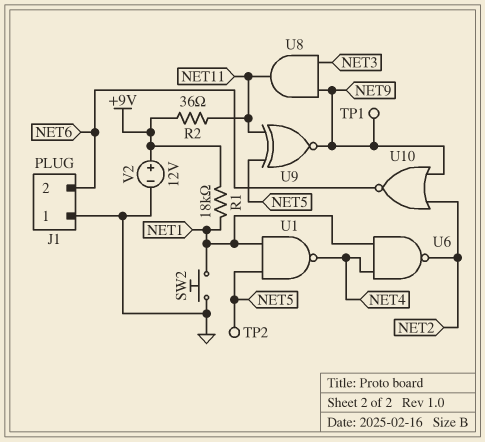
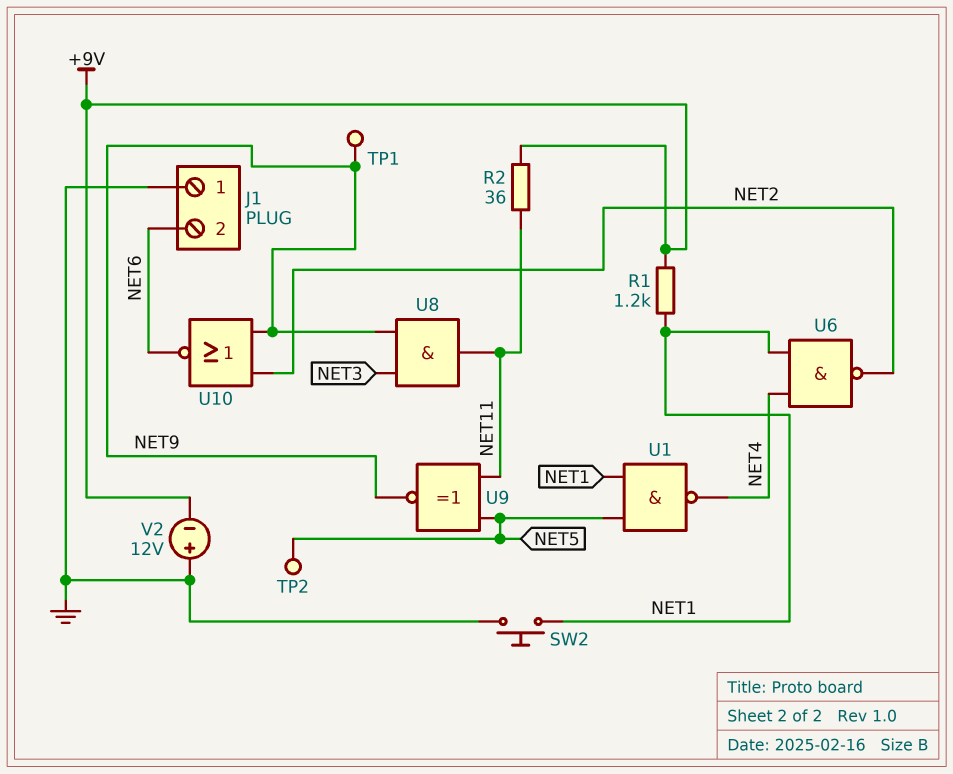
R1: 18k (+9V, NET1) -> 1.2k (+9V, NET1)
V2: 12V (plus +9V, minus GND) -> 12V (plus GND, minus +9V)

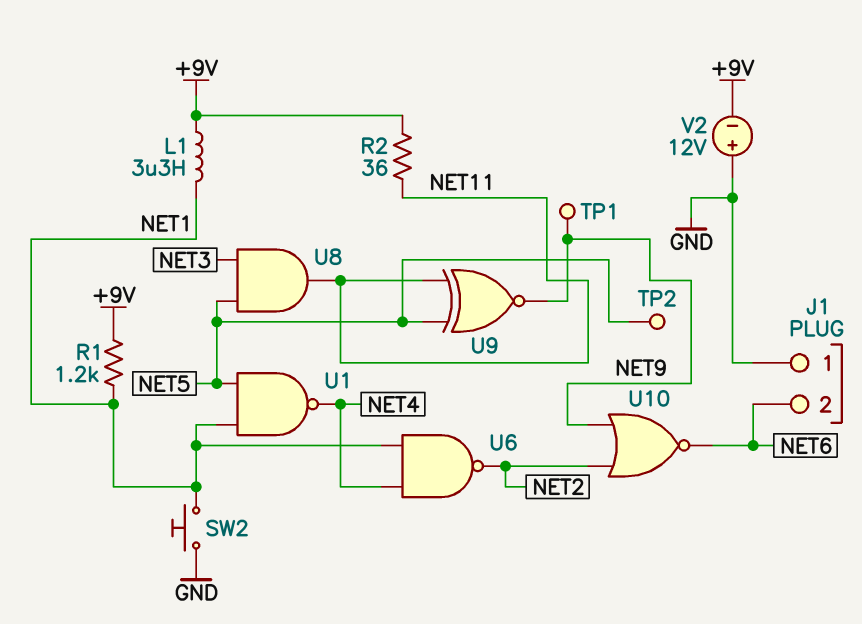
L1: none -> 3.3uH (+9V, NET1)
U8: AND (in NET3, in NET9, out NET11) -> AND (in NET3, in NET5, out NET11)

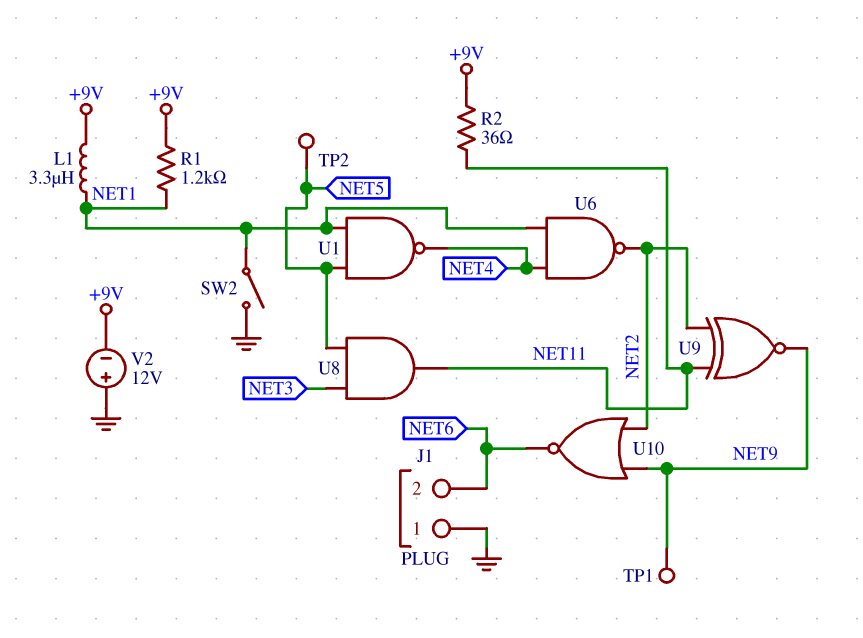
SW2: button (GND, NET1) -> switch (GND, NET1)
U9: XNOR (in NET5, in NET11, out NET9) -> XNOR (in NET2, in NET11, out NET9)

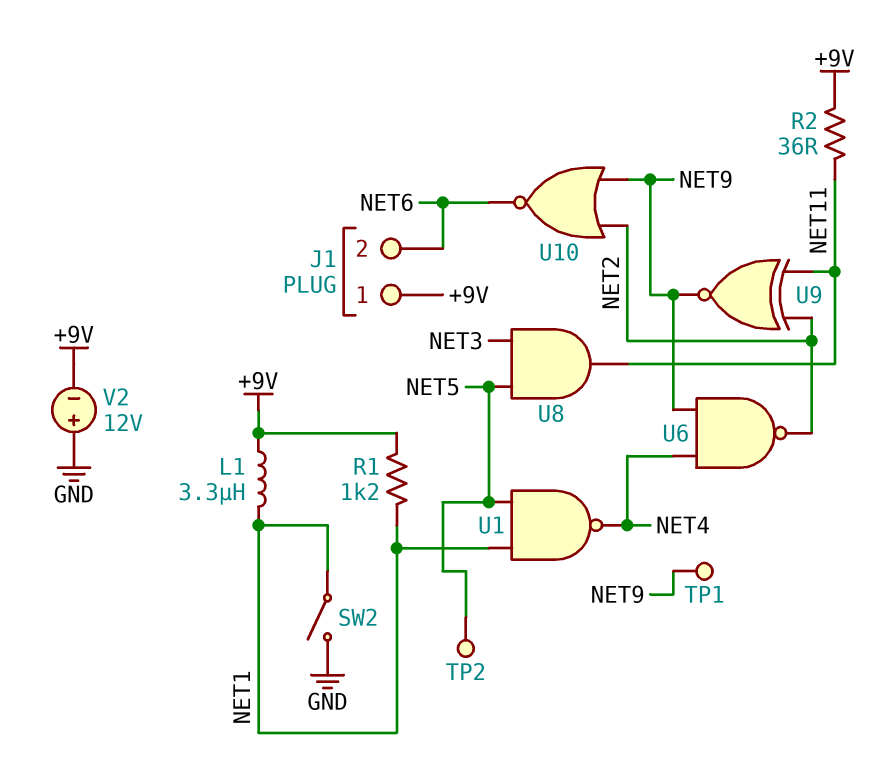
J1 pin 1: GND -> +9V
U6: NAND (in NET1, in NET4, out NET2) -> NAND (in NET4, in NET9, out NET2)

